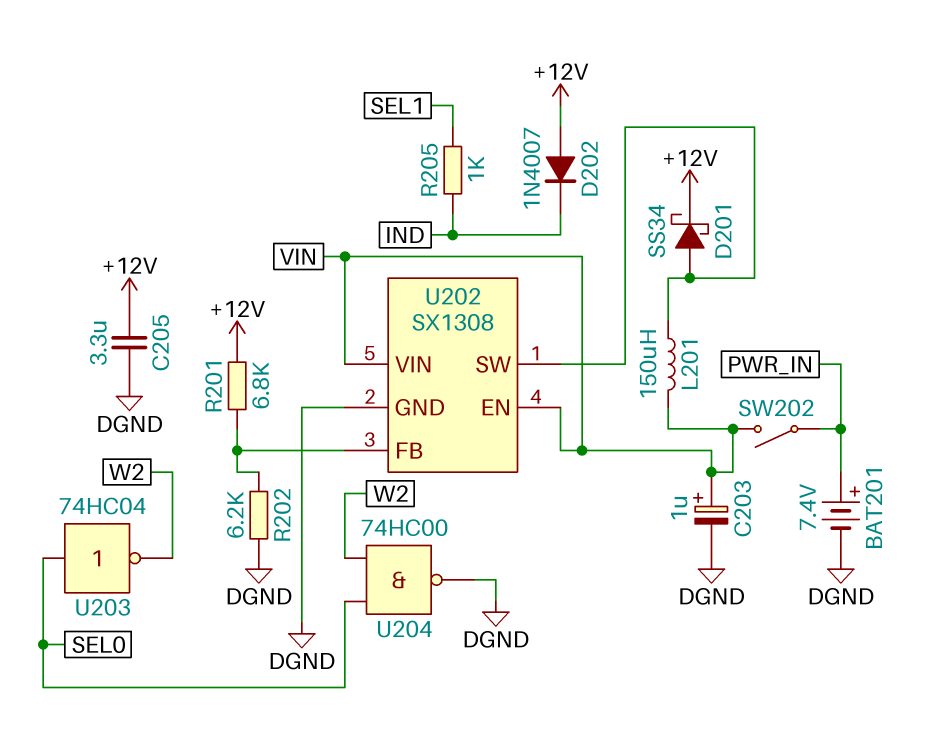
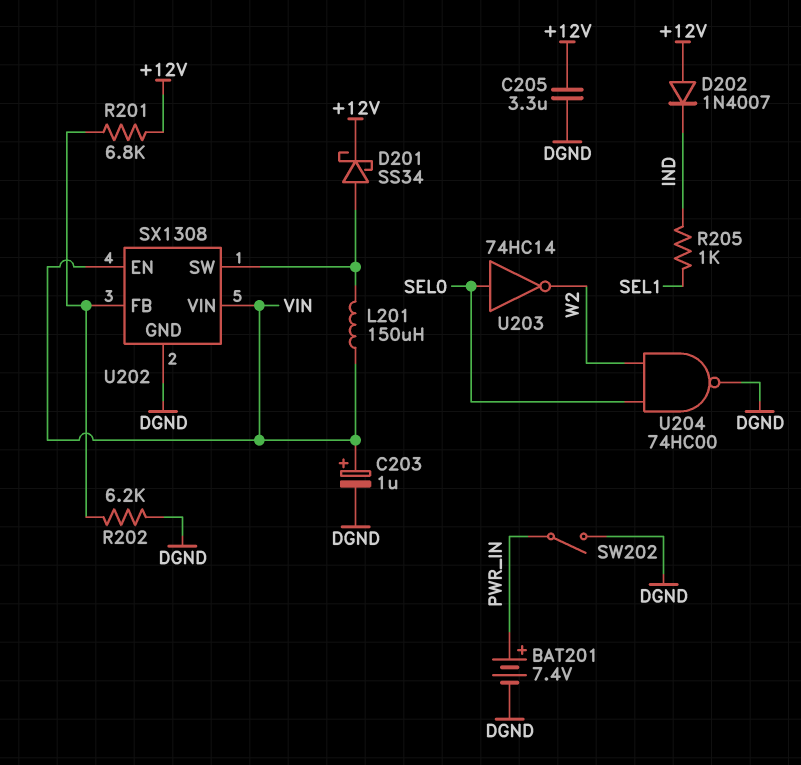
SW202: switch (PWR_IN, VIN) -> switch (DGND, PWR_IN)
U203: NOT 74HC04 (in SEL0, out W2) -> NOT 74HC14 (in SEL0, out W2)

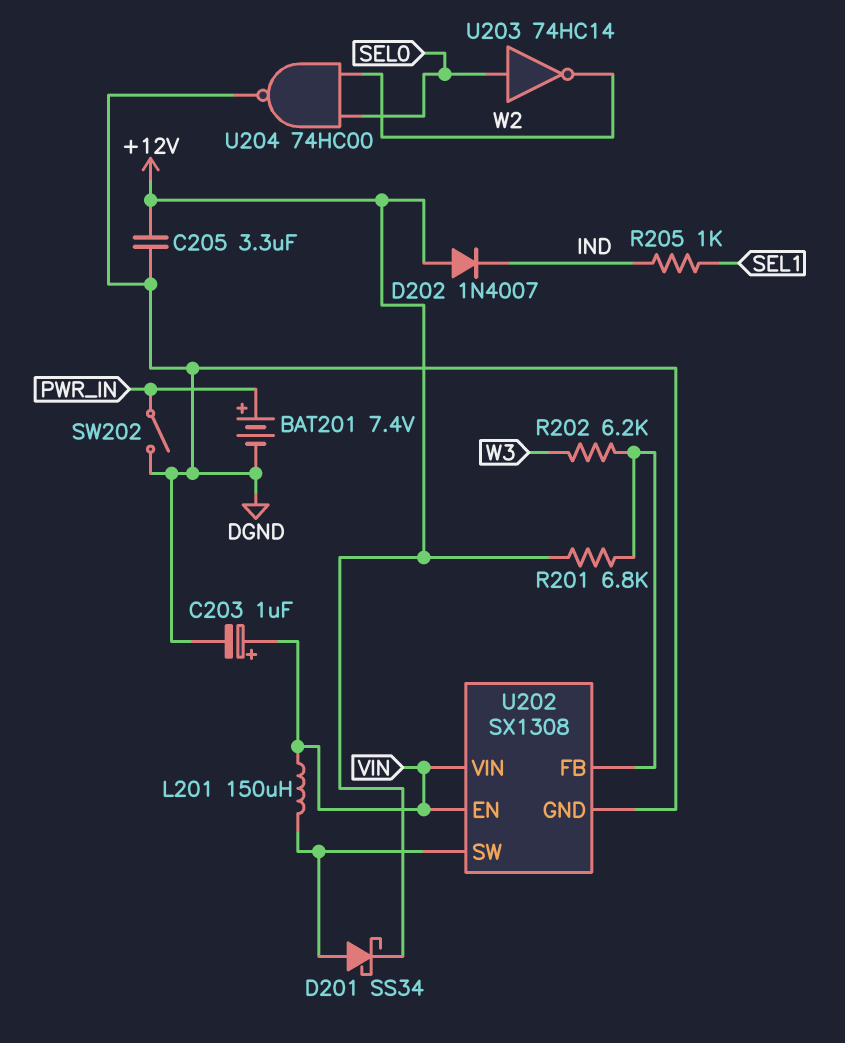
R202: 6.2k (DGND, U202/FB) -> 6.2k (U202/FB, W3)

